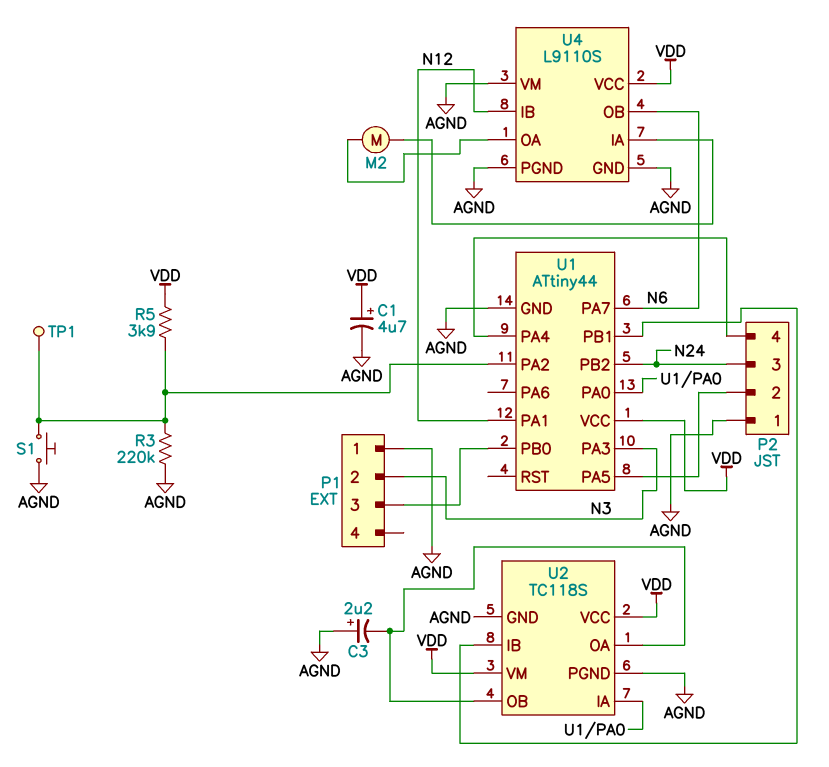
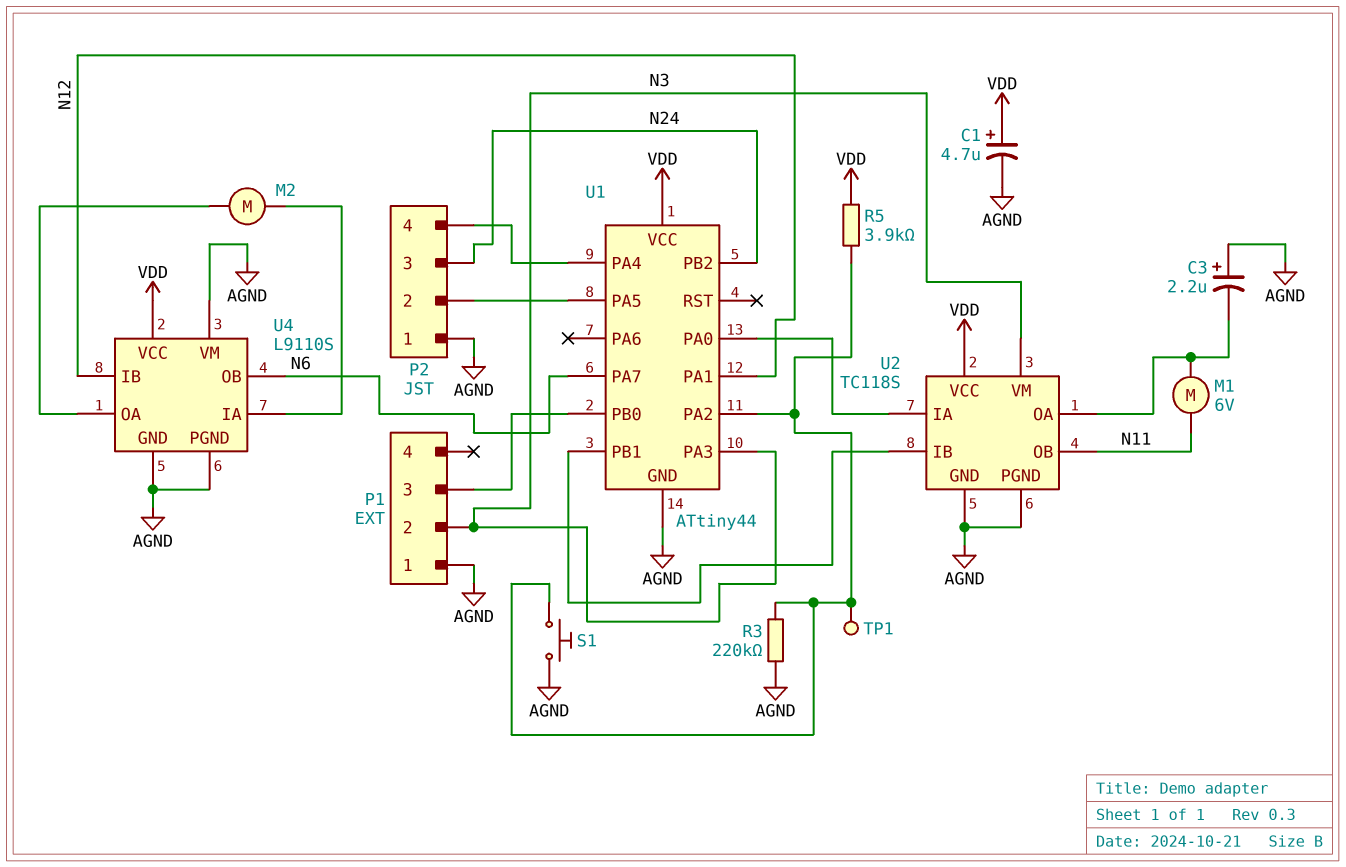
M1: none -> motor 6V (N11, U2/OA)
U2 pin OB: U2/OA -> N11
U2 pin VM: VDD -> N3

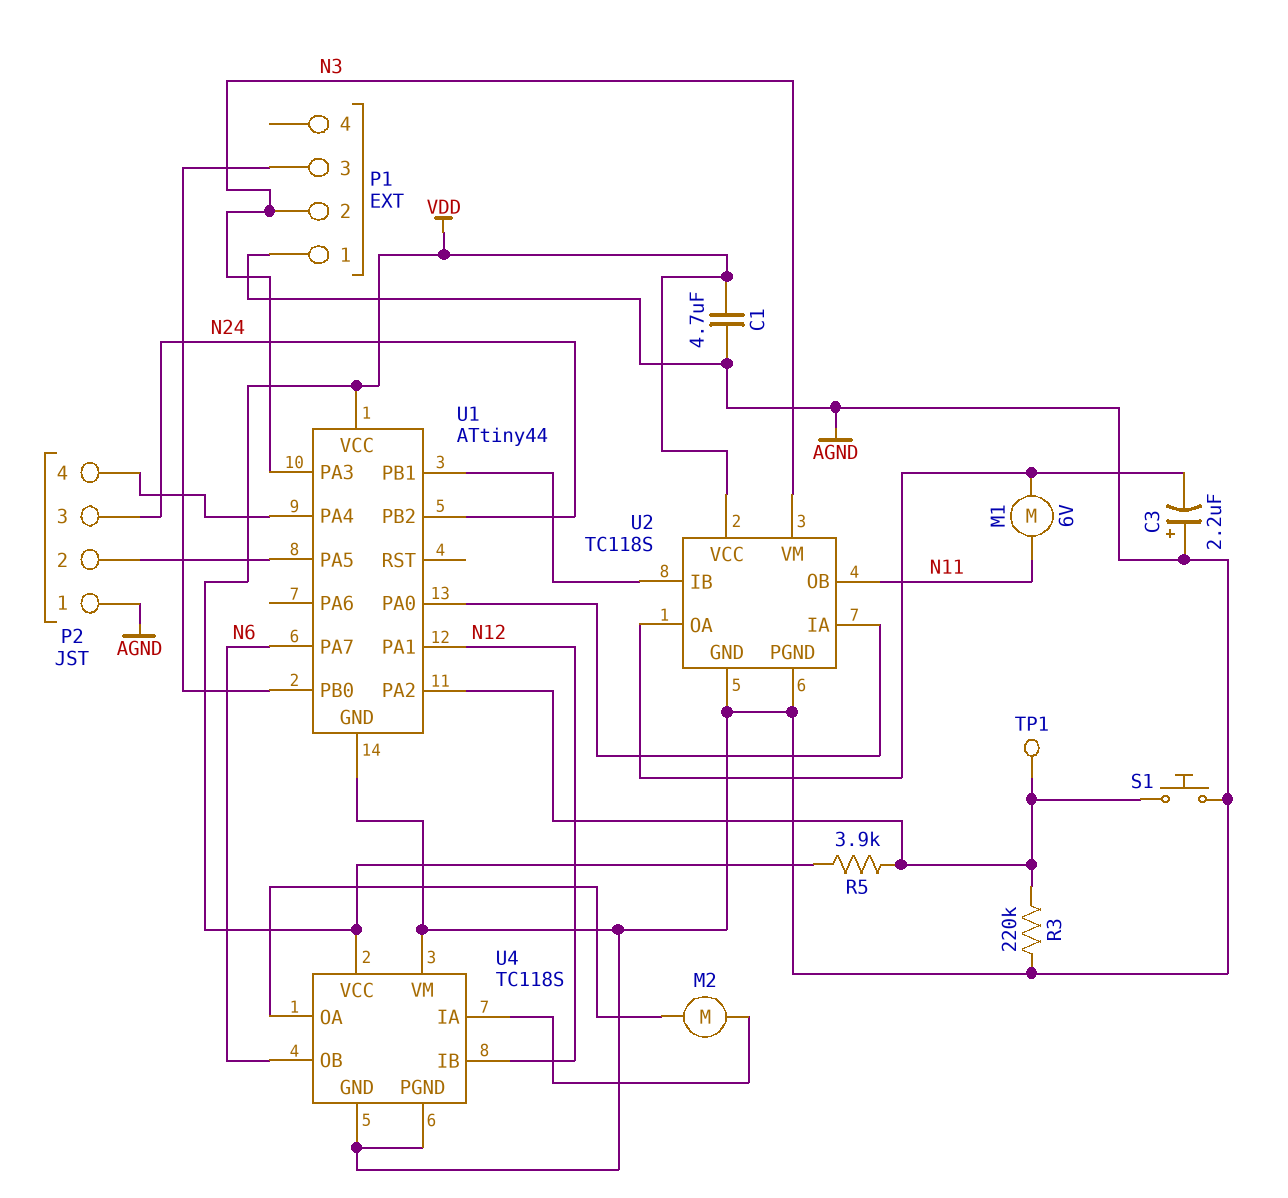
C1: 4.7uF (plus VDD, minus AGND) -> 4.7uF (AGND, VDD)
U4: L9110S -> TC118S

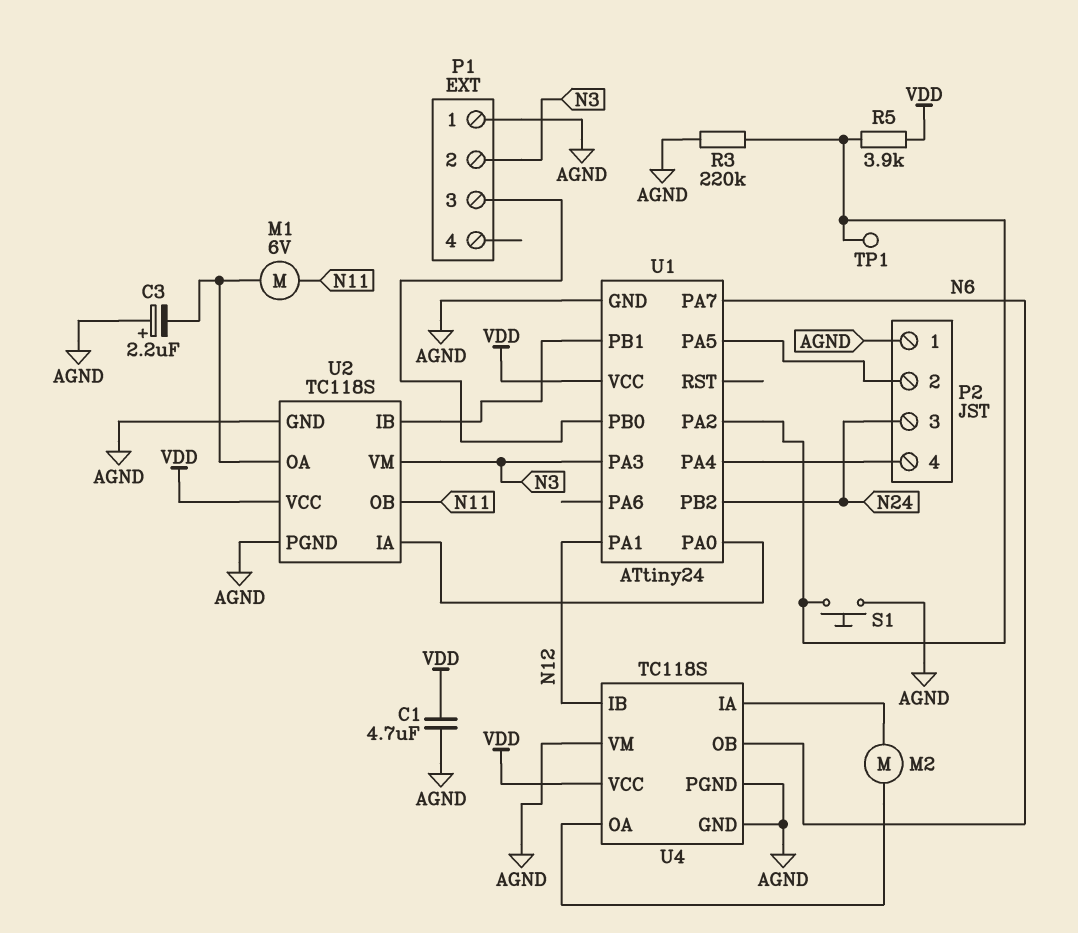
U1: ATtiny44 -> ATtiny24

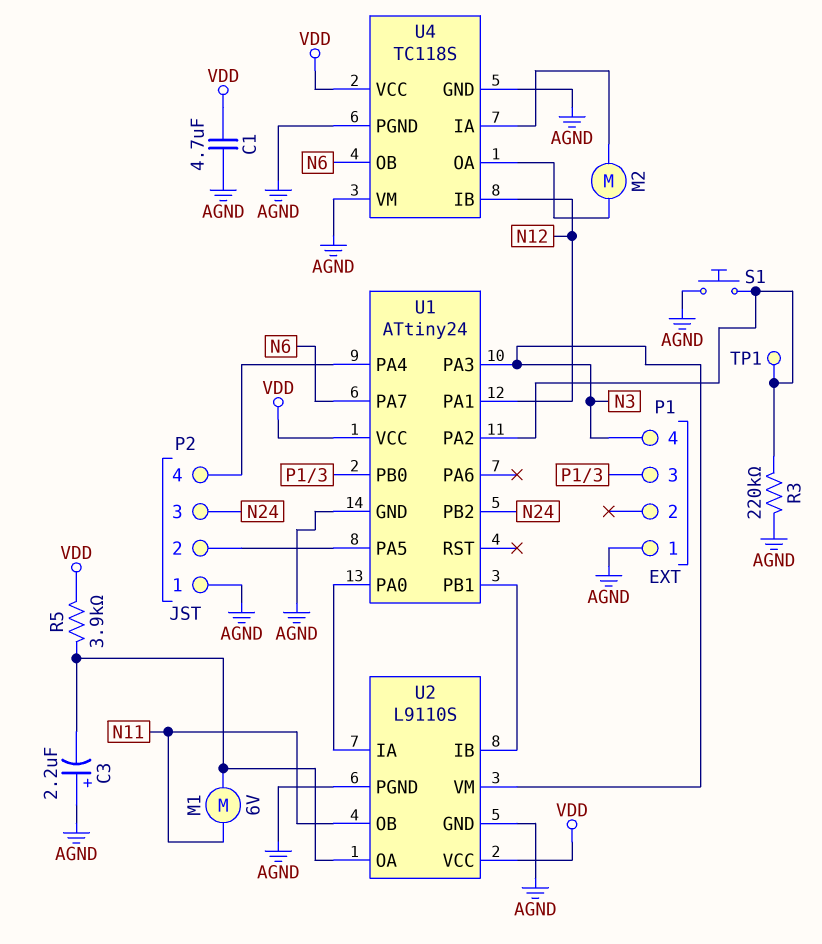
P1 pin 2: N3 -> none
P1 pin 4: none -> N3
R5: 3.9k (U1/PA2, VDD) -> 3.9k (U2/OA, VDD)
U2: TC118S -> L9110S

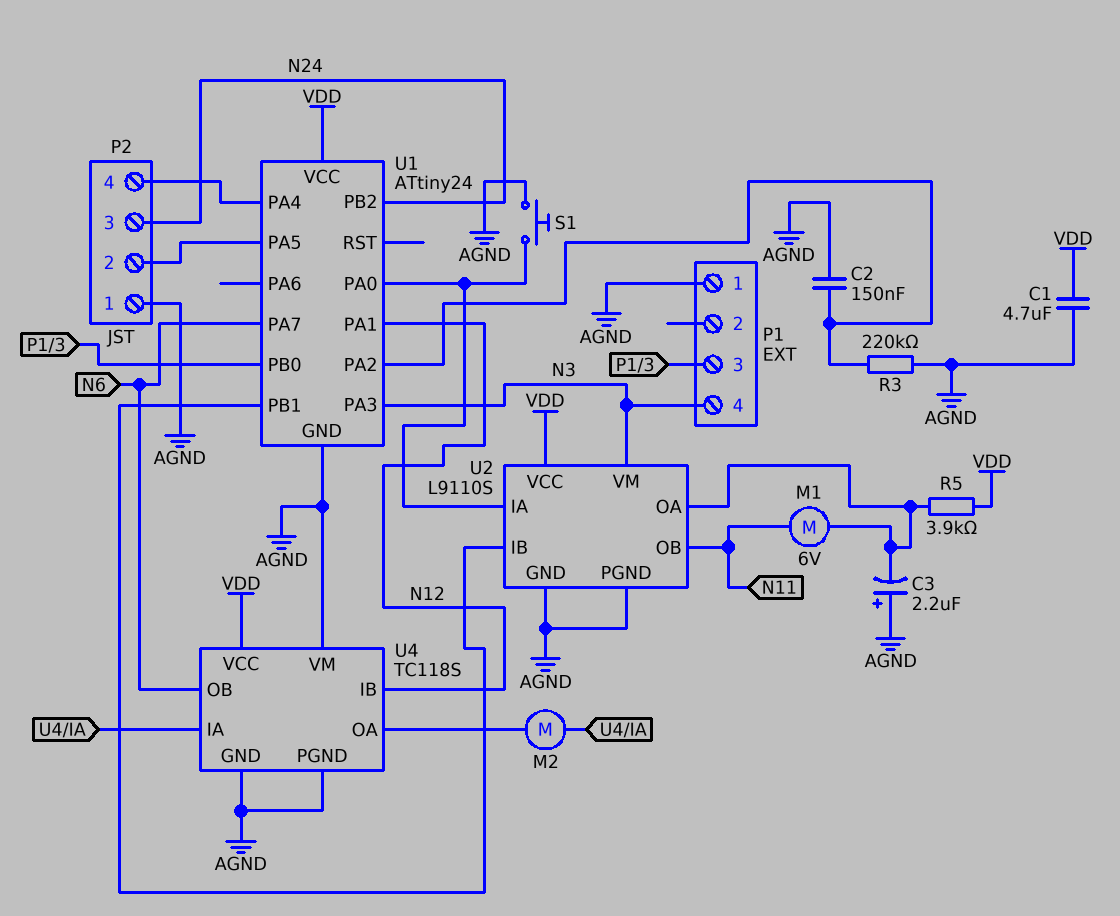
C2: none -> 150nF (AGND, U1/PA2)
S1: button (AGND, U1/PA2) -> button (AGND, U1/PA0)
TP1: test point (U1/PA2) -> none

